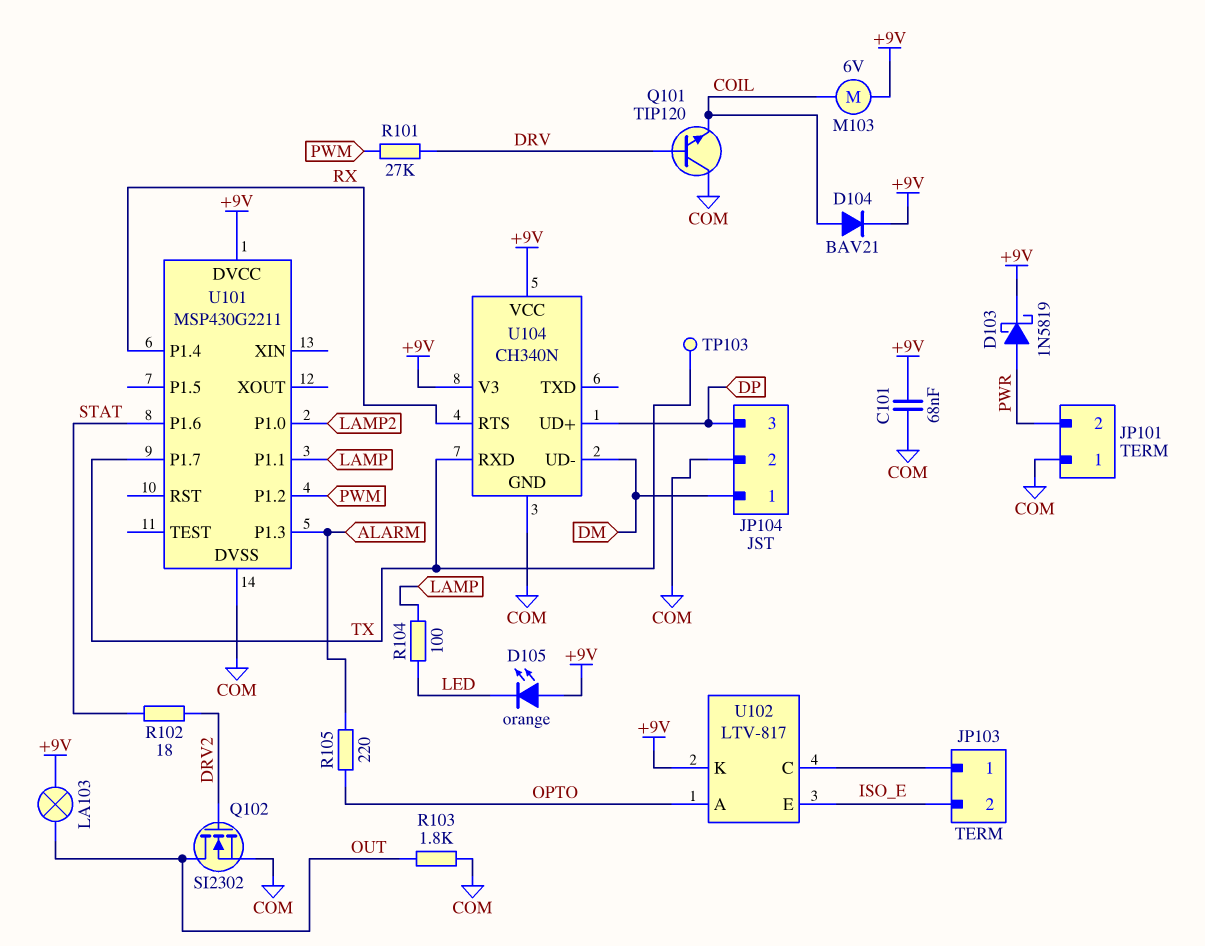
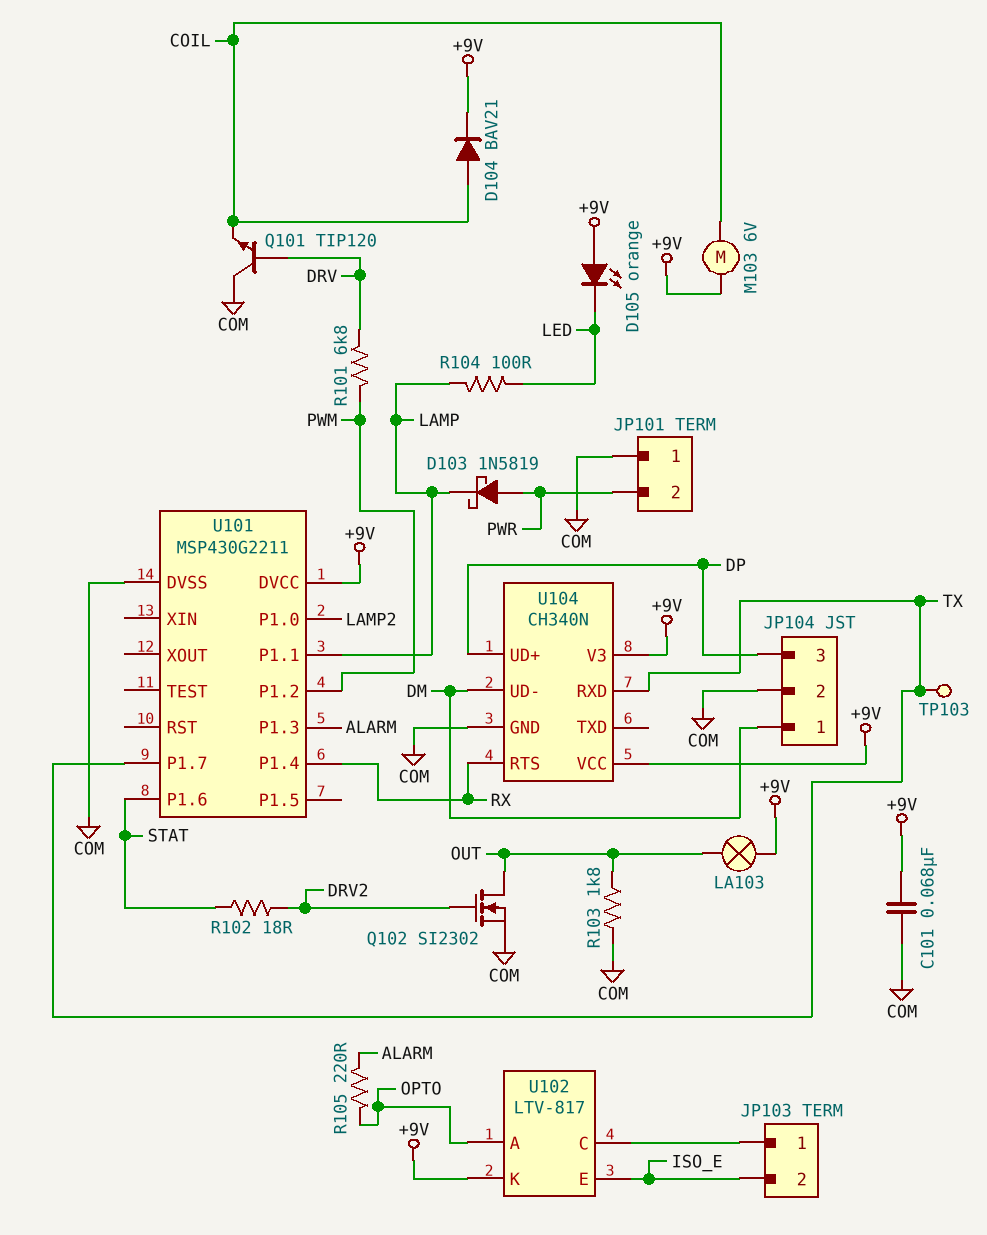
D103: schottky 1N5819 (A PWR, K +9V) -> schottky 1N5819 (A PWR, K LAMP)
R101: 27k (DRV, PWM) -> 6.8k (DRV, PWM)

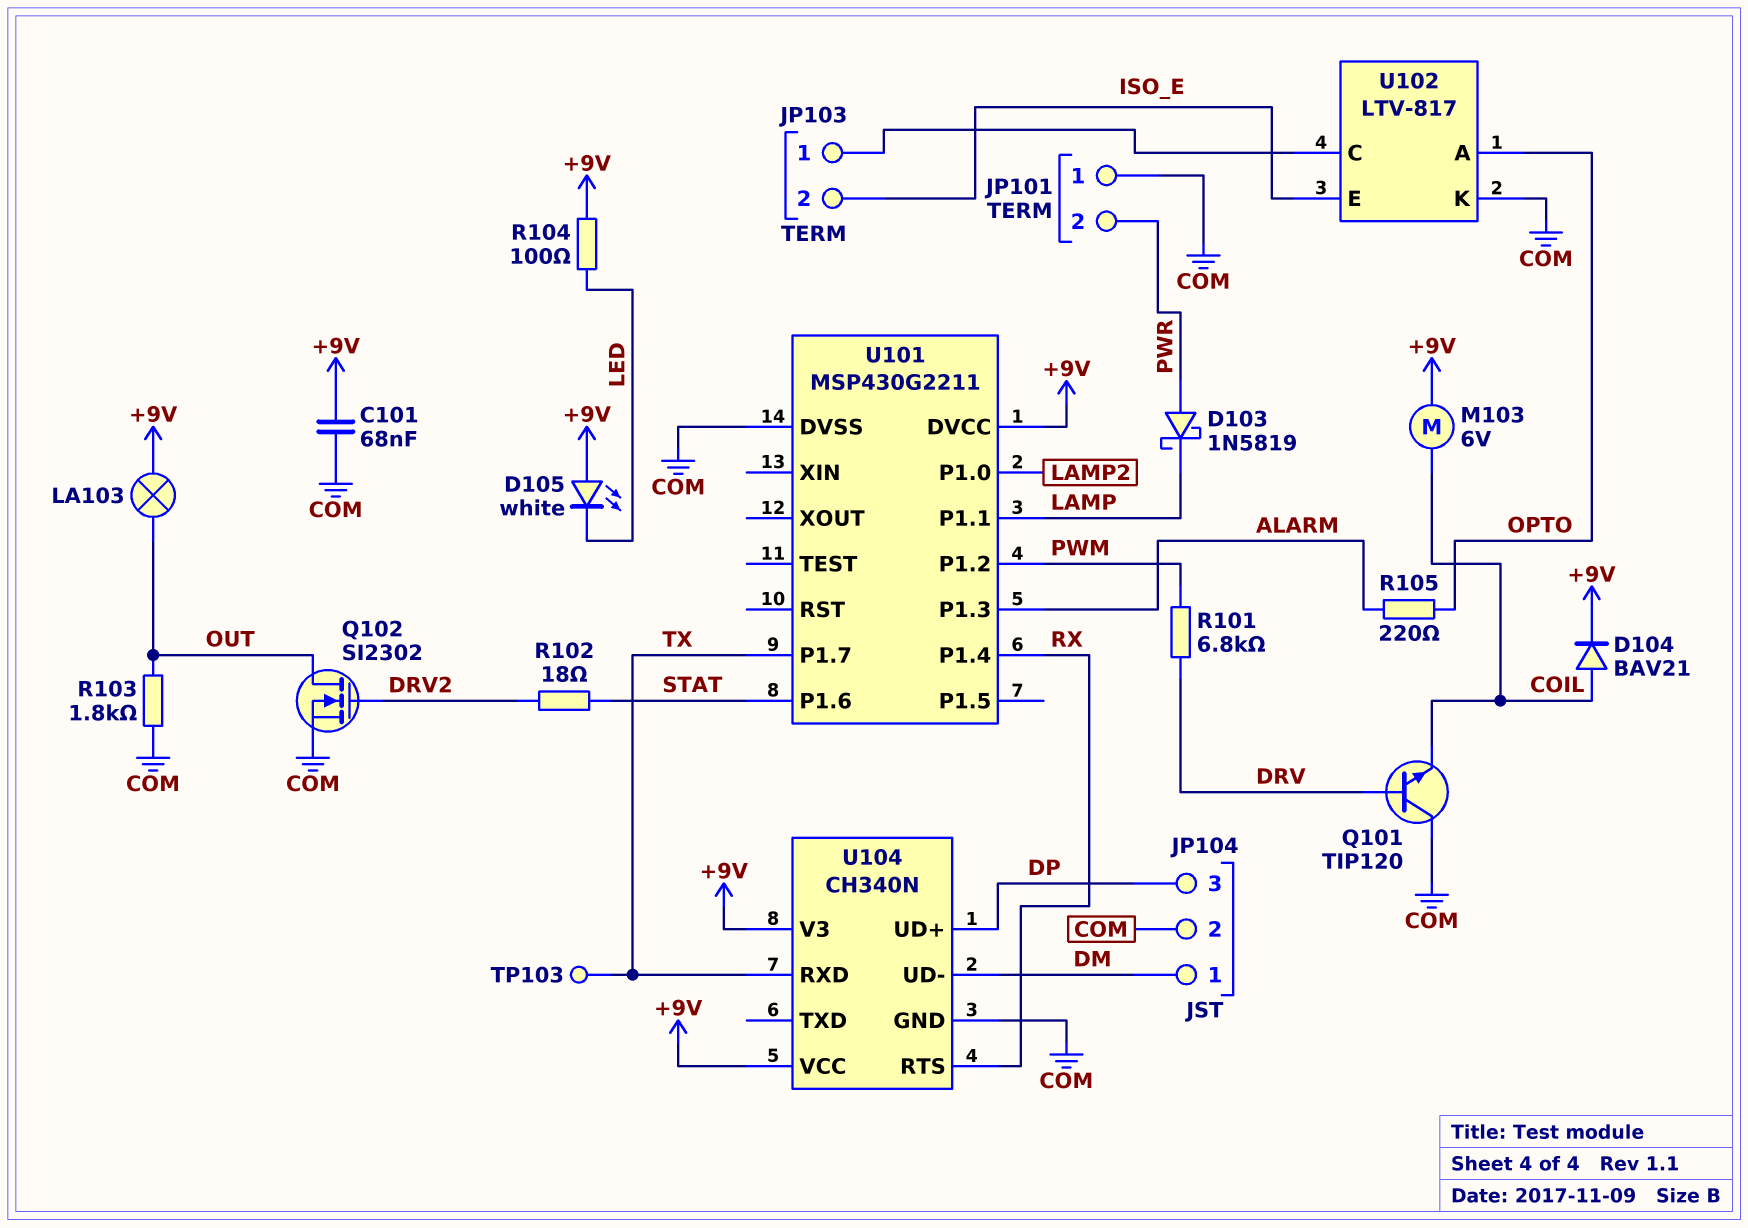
D105: LED orange (A +9V, K LED) -> LED white (A +9V, K LED)
R104: 100 (LAMP, LED) -> 100 (+9V, LED)
U102 pin K: +9V -> COM

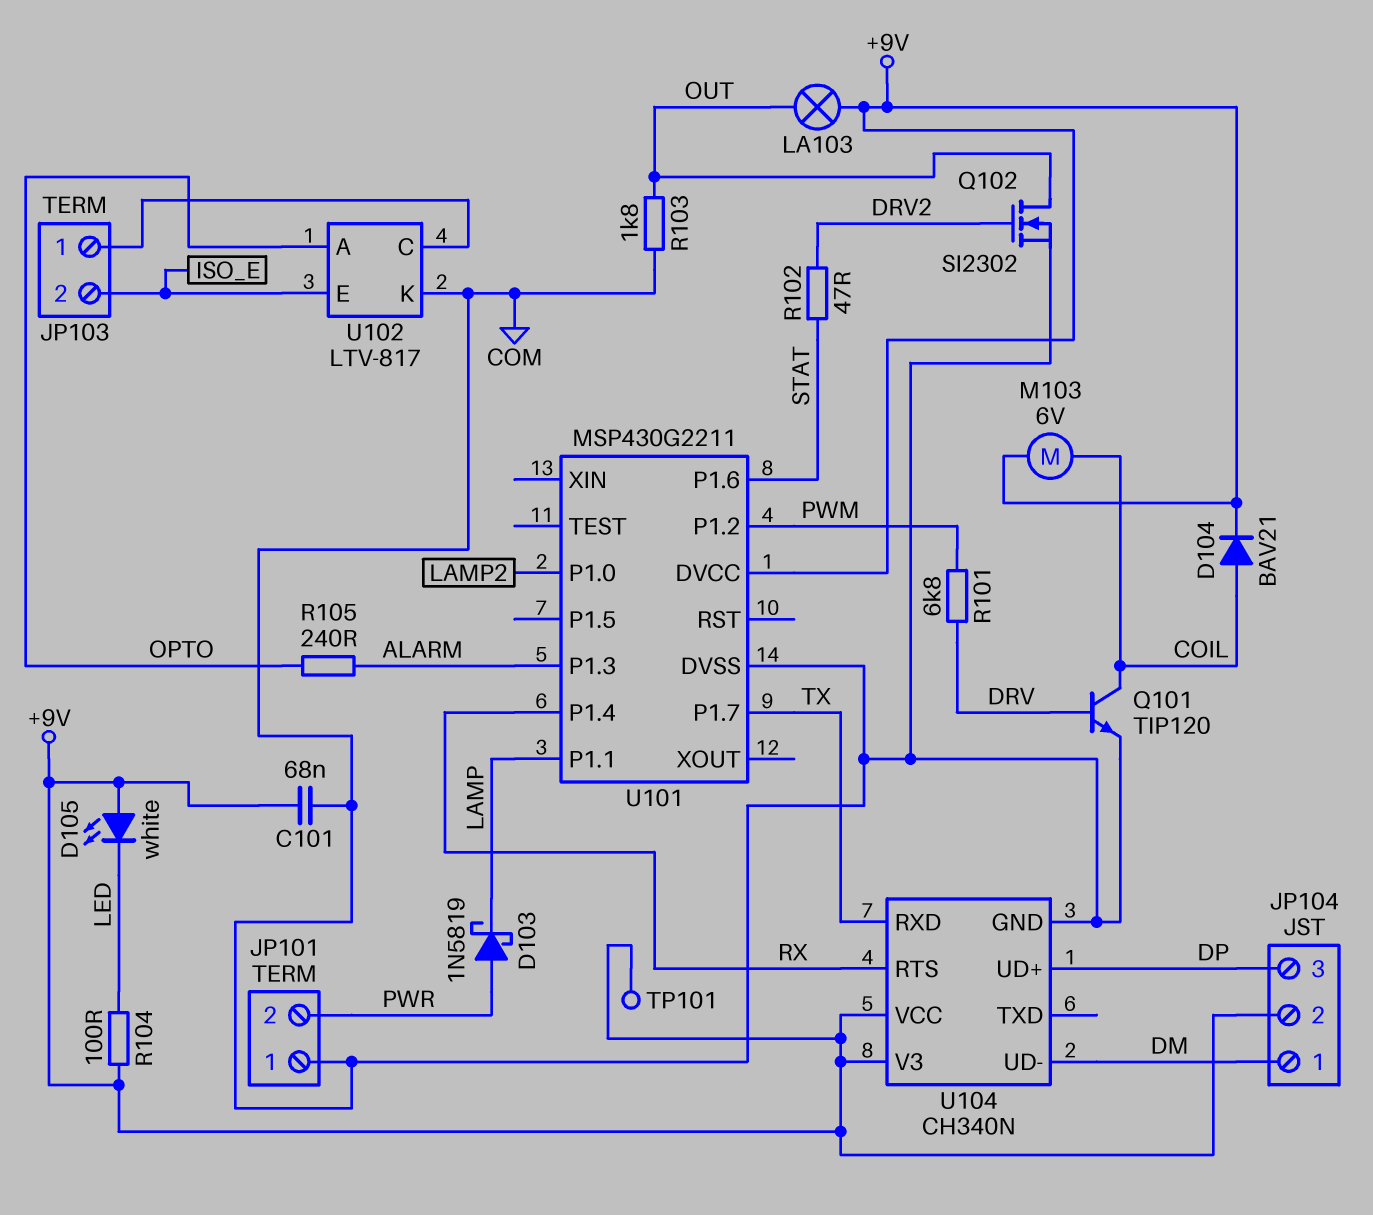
JP104 pin 2: COM -> +9V
Q101: NPN TIP120 (B DRV, C COM, E COIL) -> NPN TIP120 (B DRV, C COIL, E COM)
R102: 18 (DRV2, STAT) -> 47 (DRV2, STAT)
R105: 220 (ALARM, OPTO) -> 240 (ALARM, OPTO)
TP101: none -> test point (+9V)
TP103: test point (TX) -> none

